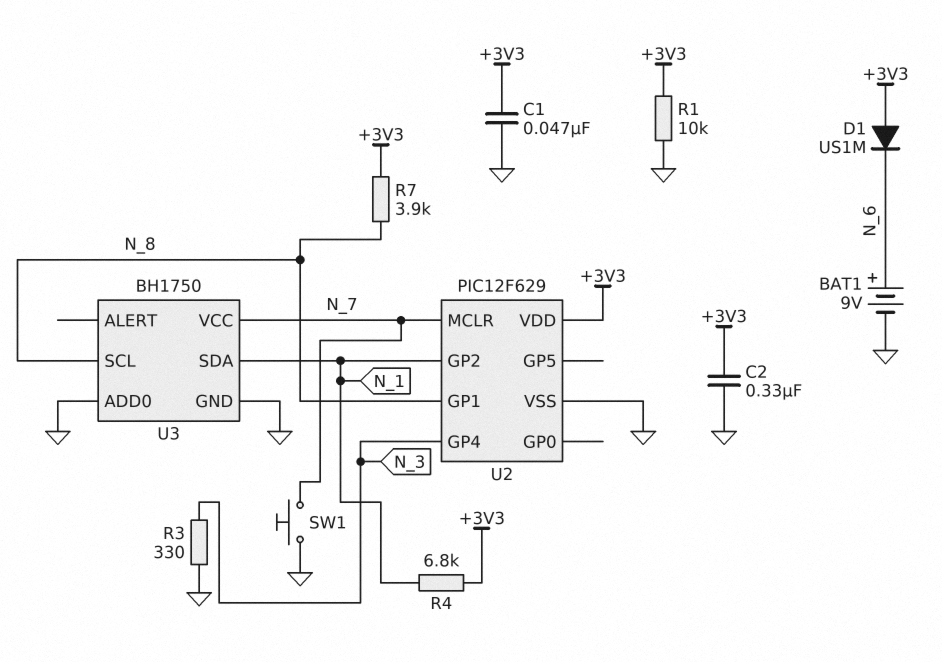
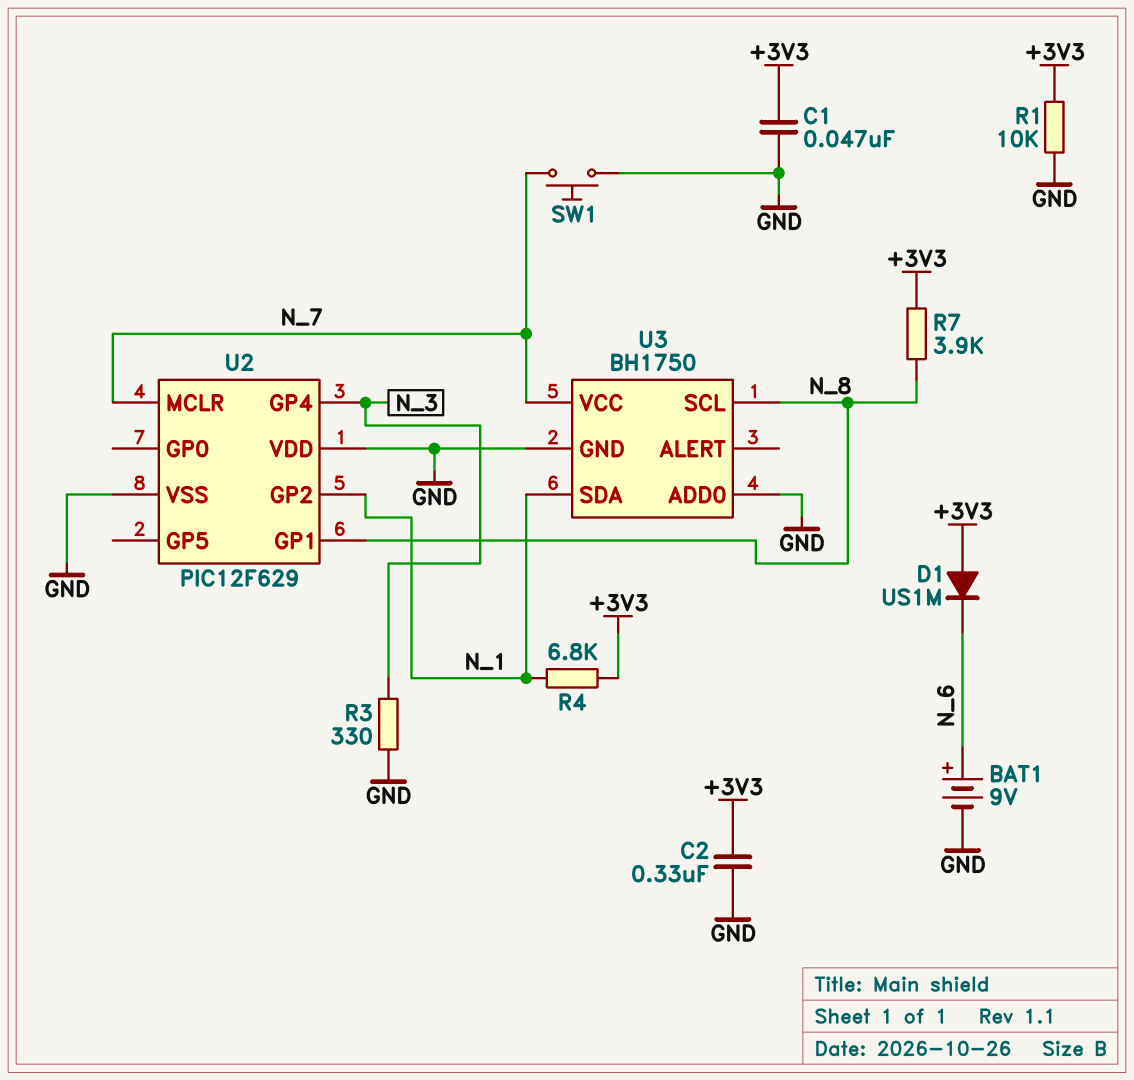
U2 pin VDD: +3V3 -> GND

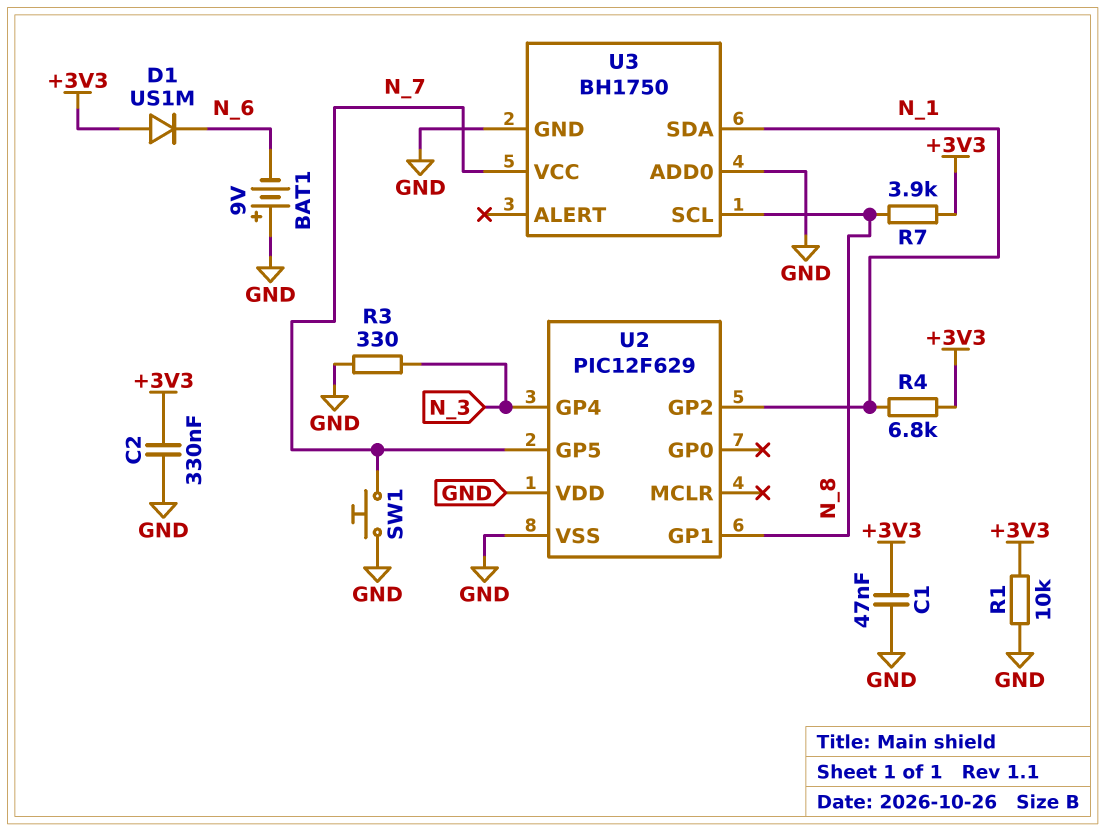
BAT1: 9V (plus N_6, minus GND) -> 9V (plus GND, minus N_6)
U2 pin GP5: none -> N_7
U2 pin MCLR: N_7 -> none

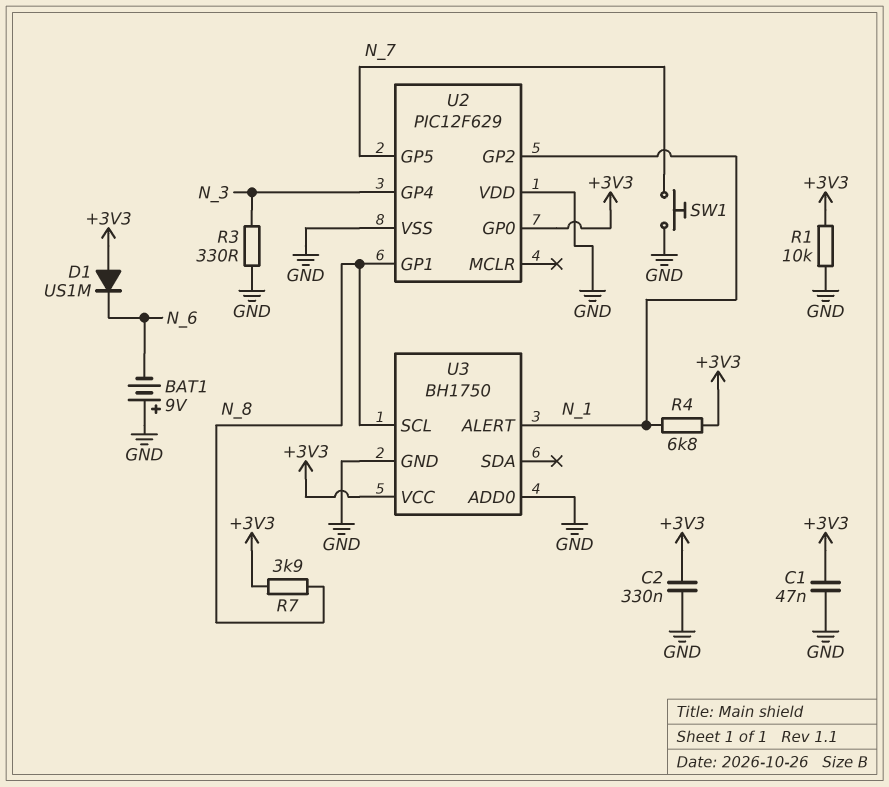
U2 pin GP0: none -> +3V3
U3 pin ALERT: none -> N_1
U3 pin SDA: N_1 -> none
U3 pin VCC: N_7 -> +3V3

